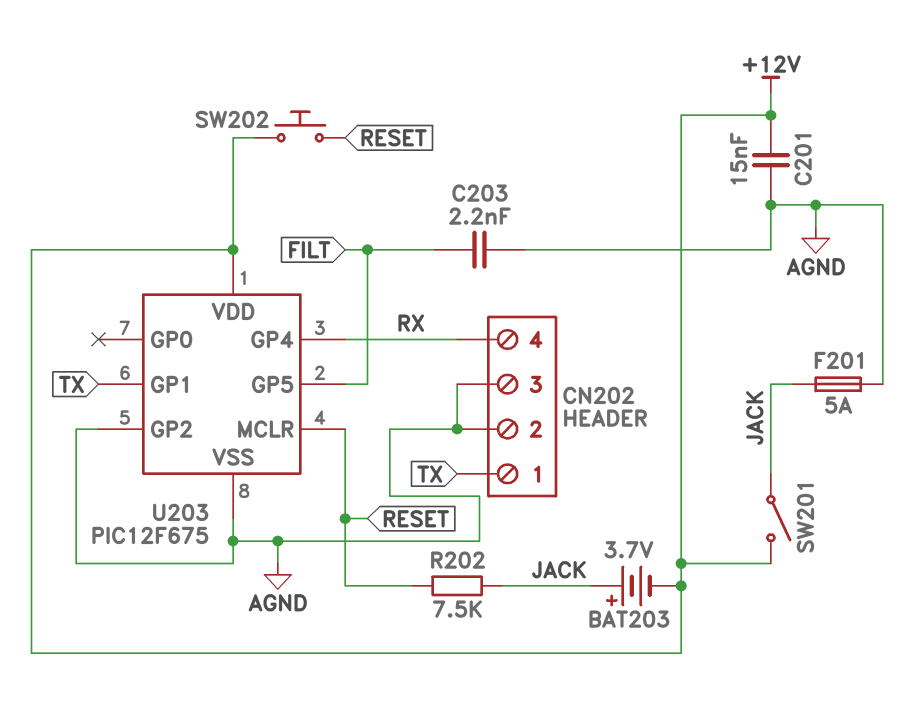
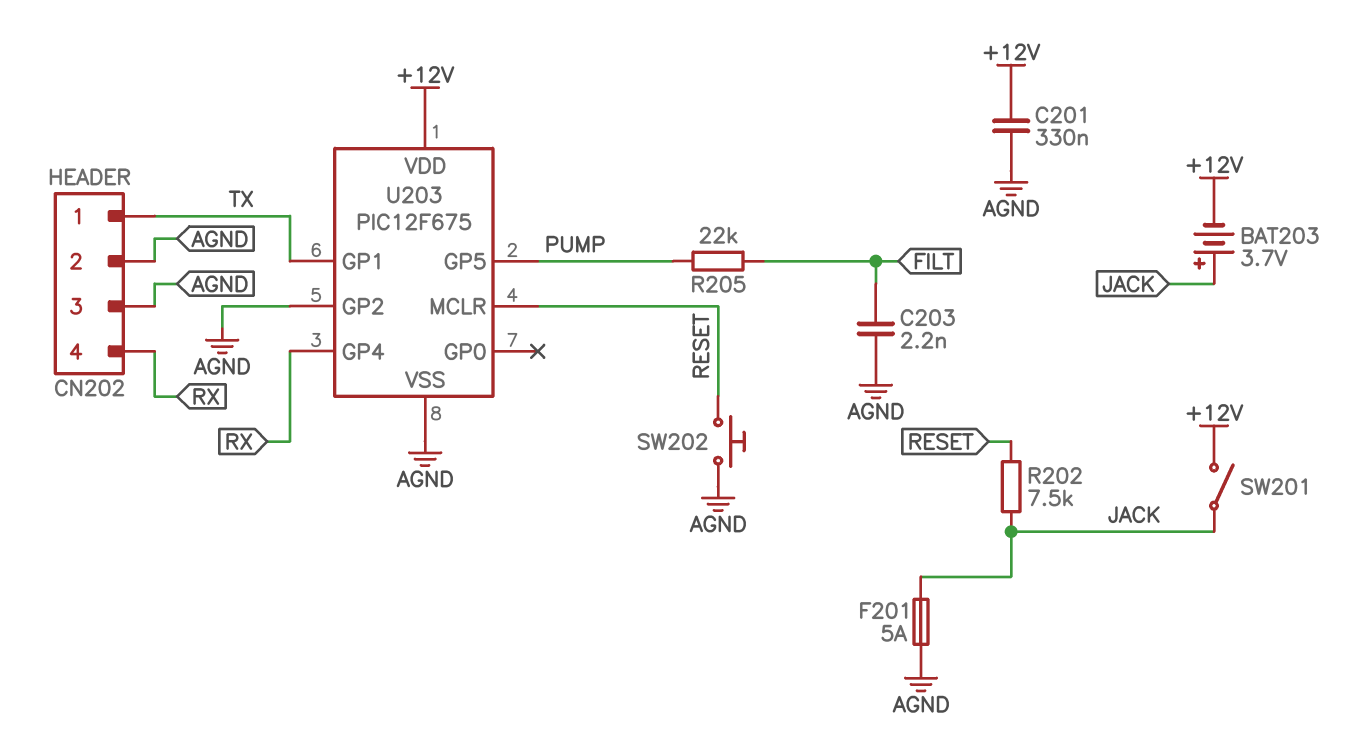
C201: 15nF (+12V, AGND) -> 330nF (+12V, AGND)
R205: none -> 22k (FILT, PUMP)
SW202: button (+12V, RESET) -> button (AGND, RESET)
U203 pin GP5: FILT -> PUMP

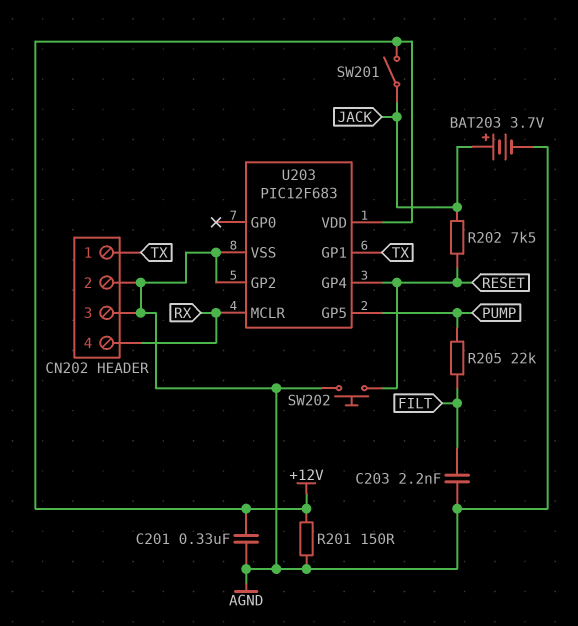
BAT203: 3.7V (plus JACK, minus +12V) -> 3.7V (plus JACK, minus AGND)
F201: 5A (AGND, JACK) -> none
R201: none -> 150 (+12V, AGND)
U203: PIC12F675 -> PIC12F683
U203 pin GP4: RX -> RESET
U203 pin MCLR: RESET -> RX

